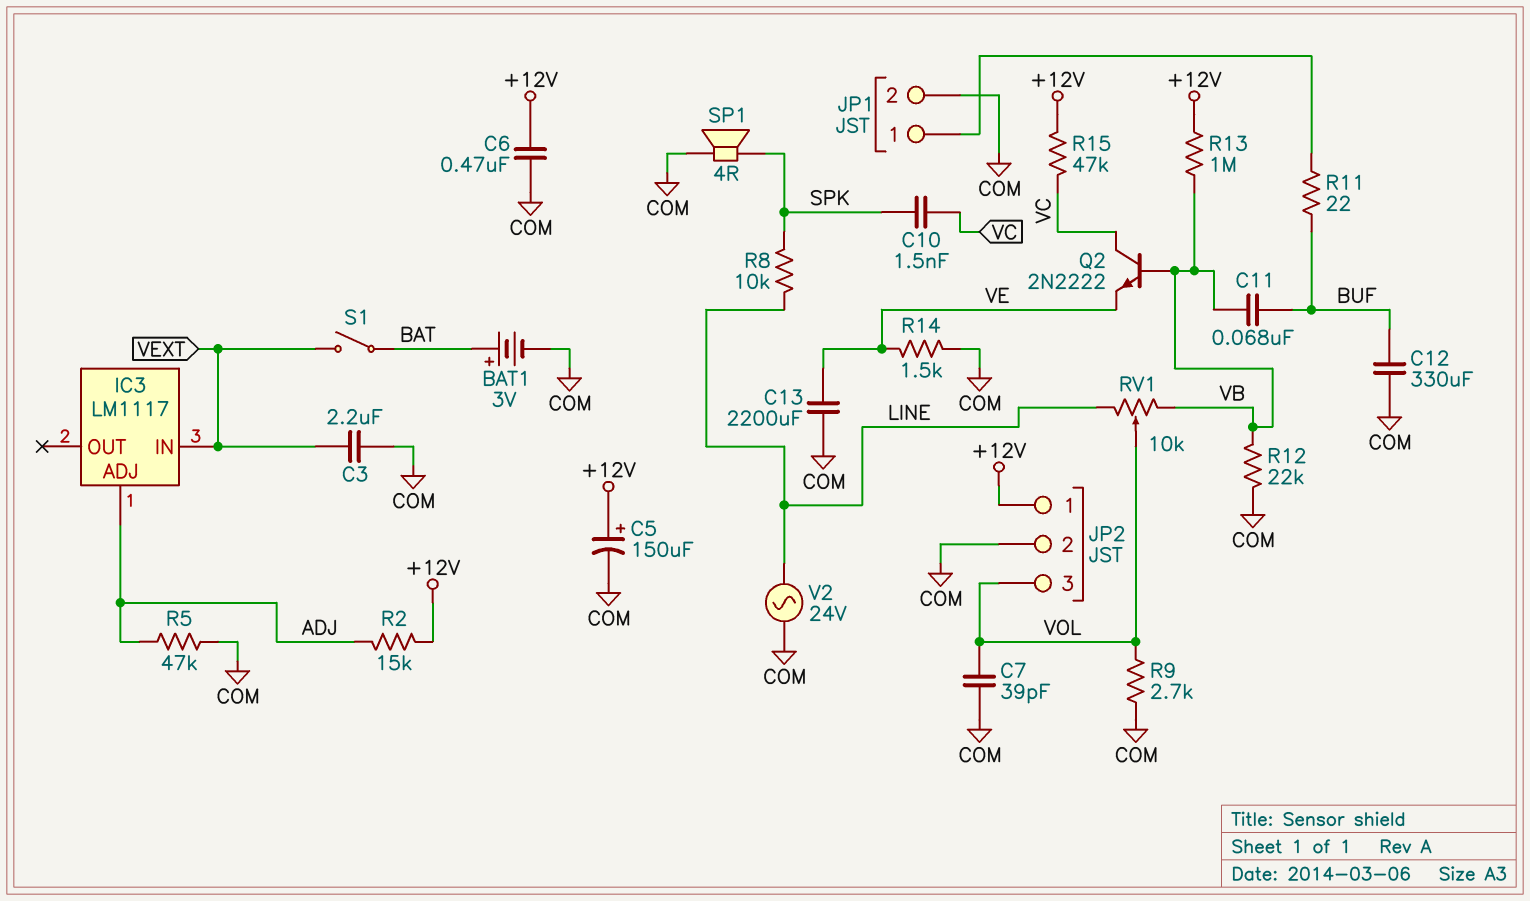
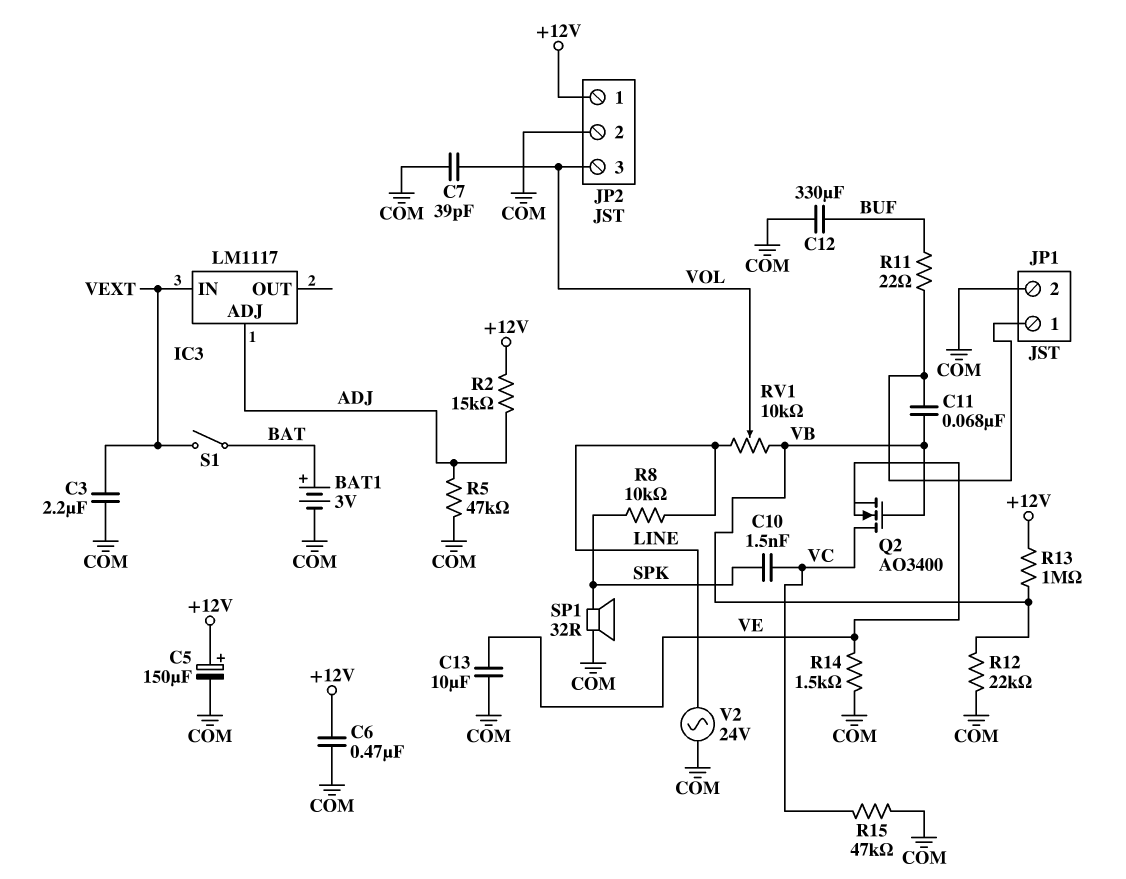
C11: 68nF (BUF, VB) -> 68nF (JP1/1, VB)
C13: 2200uF (COM, VE) -> 10uF (COM, VE)
Q2: NPN 2N2222 (B VB, C VC, E VE) -> NMOS AO3400 (G VB, D VC, S VE)
R9: 2.7k (COM, VOL) -> none
R15: 47k (+12V, VC) -> 47k (COM, VC)
SP1: speaker 4R (COM, SPK) -> speaker 32R (COM, SPK)

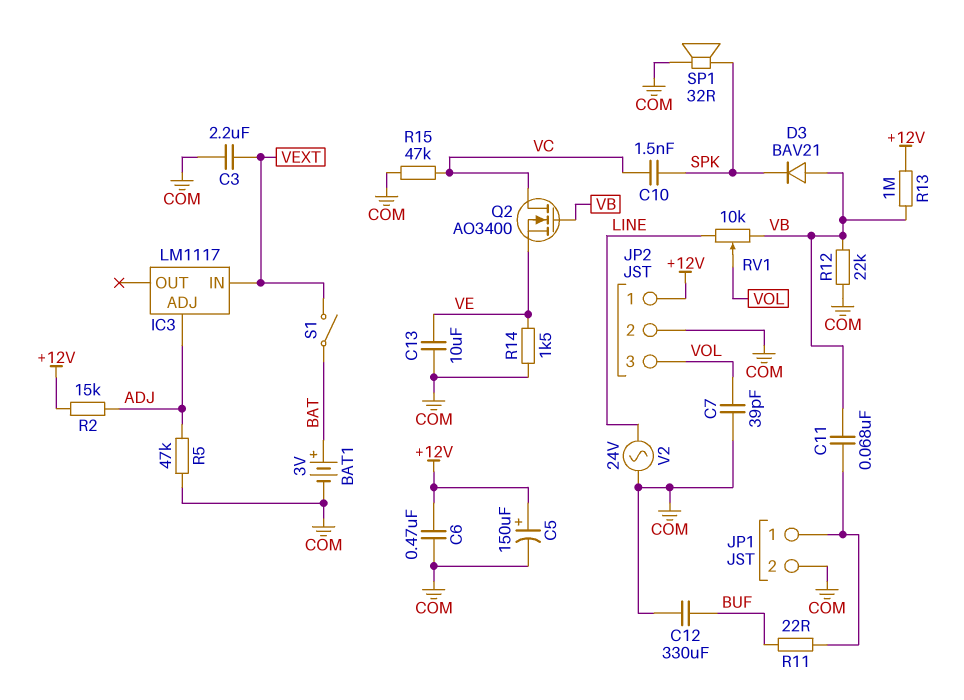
D3: none -> diode BAV21 (A VB, K SPK)
R8: 10k (LINE, SPK) -> none

